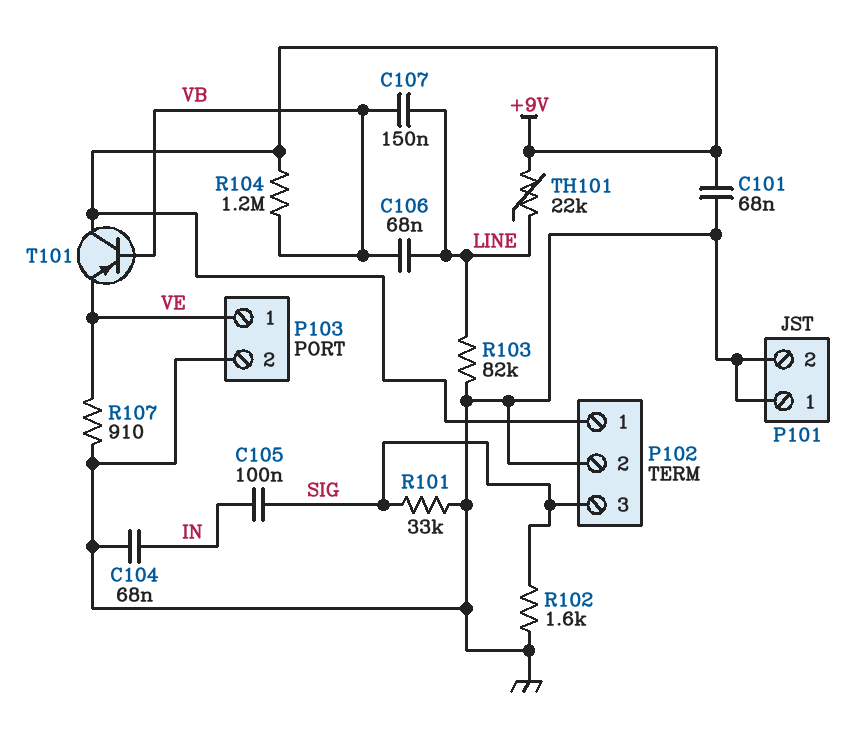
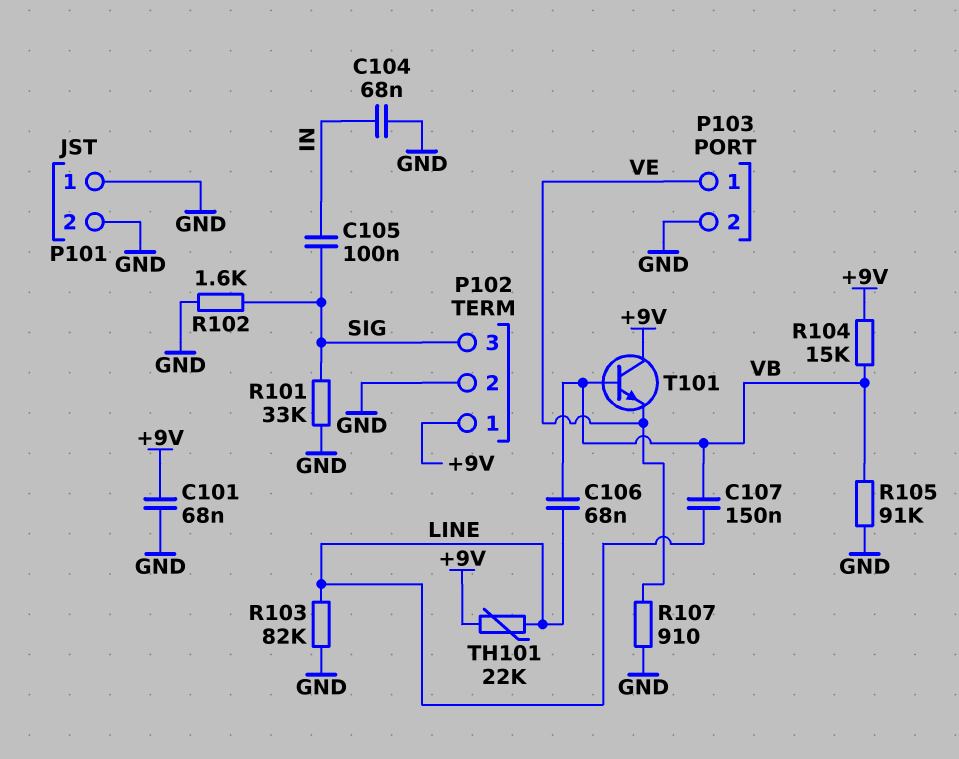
R104: 1.2M (+9V, VB) -> 15k (+9V, VB)
R105: none -> 91k (GND, VB)
T101: PNP (B VB, C +9V, E VE) -> NPN (B VB, C +9V, E VE)

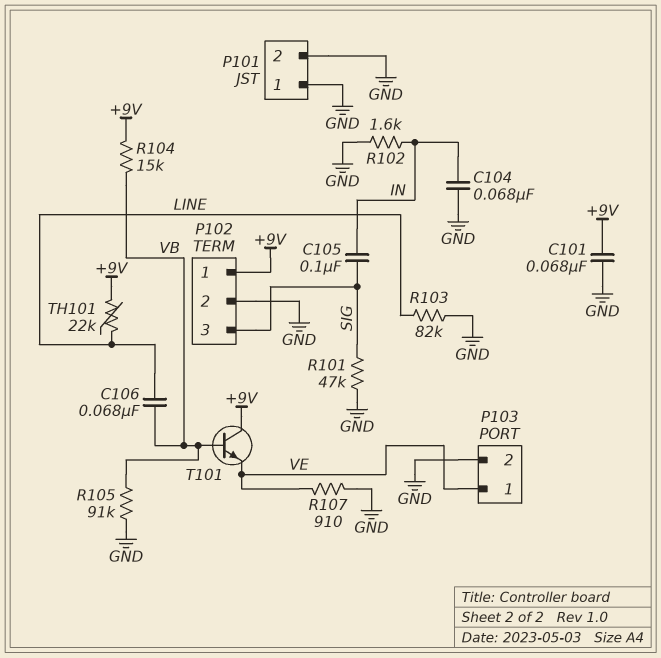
C107: 150nF (LINE, VB) -> none
R101: 33k (GND, SIG) -> 47k (GND, SIG)
R102: 1.6k (GND, SIG) -> 1.6k (GND, IN)

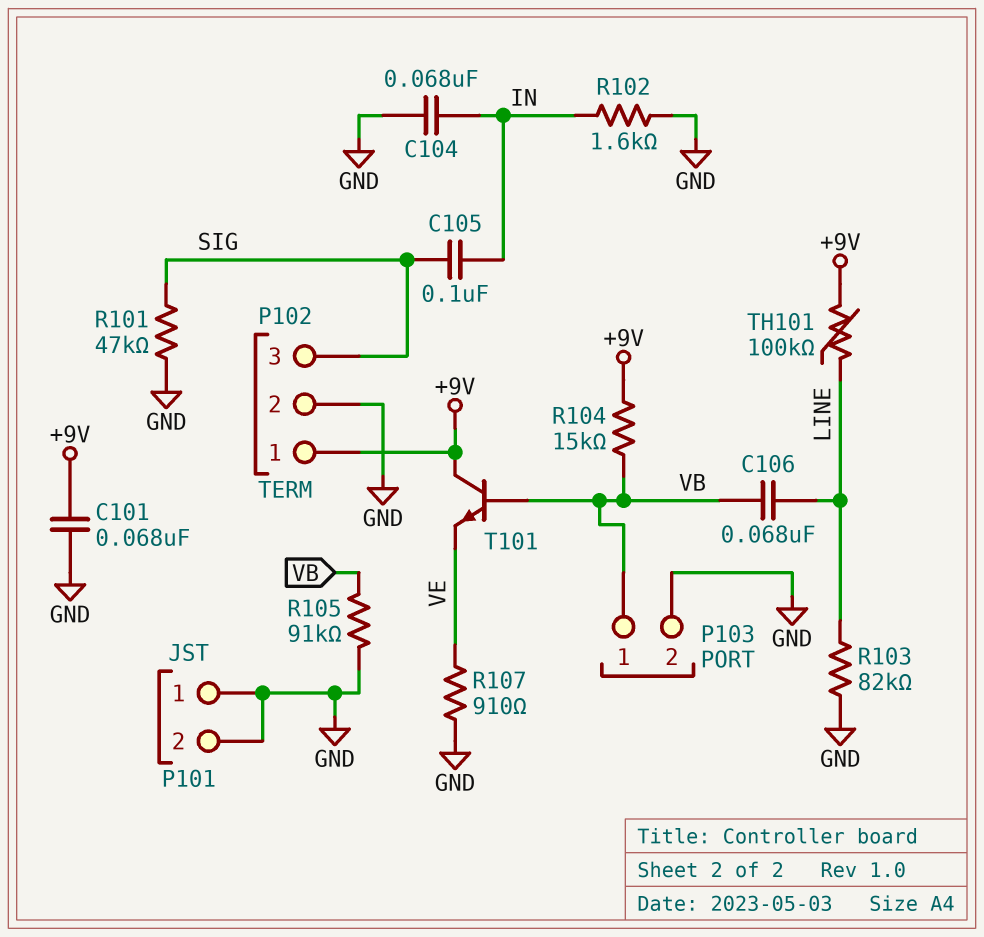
P103 pin 1: VE -> VB
TH101: 22k (+9V, LINE) -> 100k (+9V, LINE)

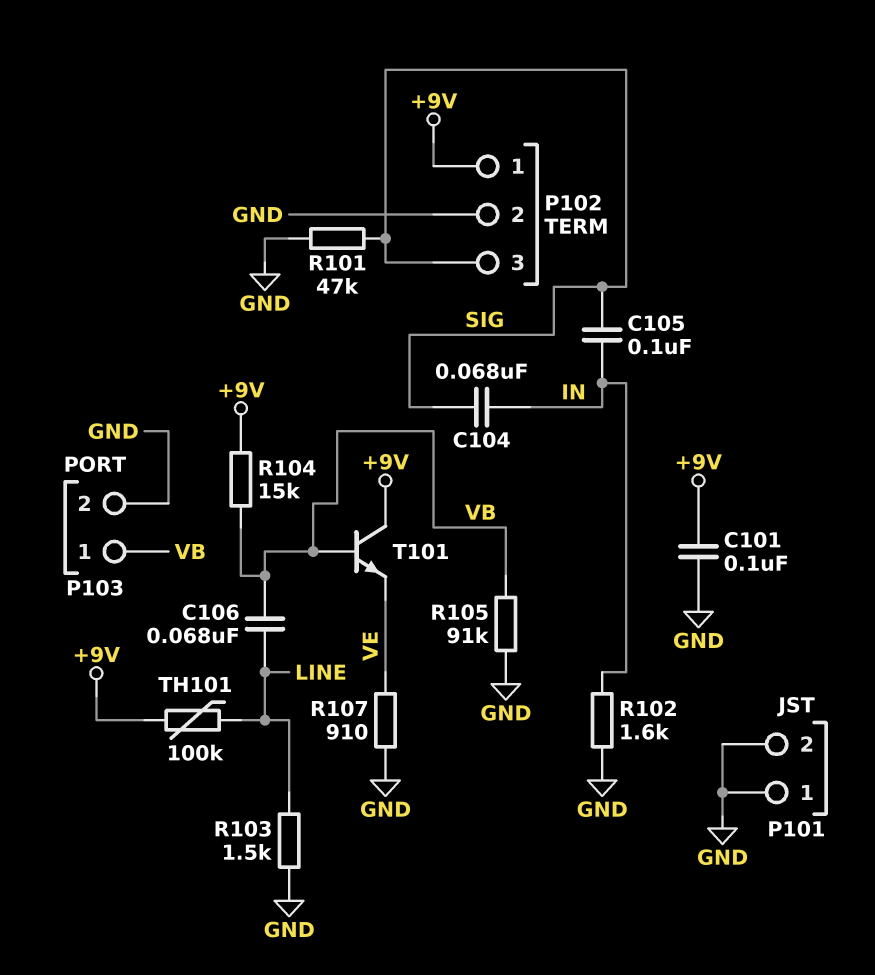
C101: 68nF (+9V, GND) -> 100nF (+9V, GND)
C104: 68nF (GND, IN) -> 68nF (IN, SIG)
R103: 82k (GND, LINE) -> 1.5k (GND, LINE)

